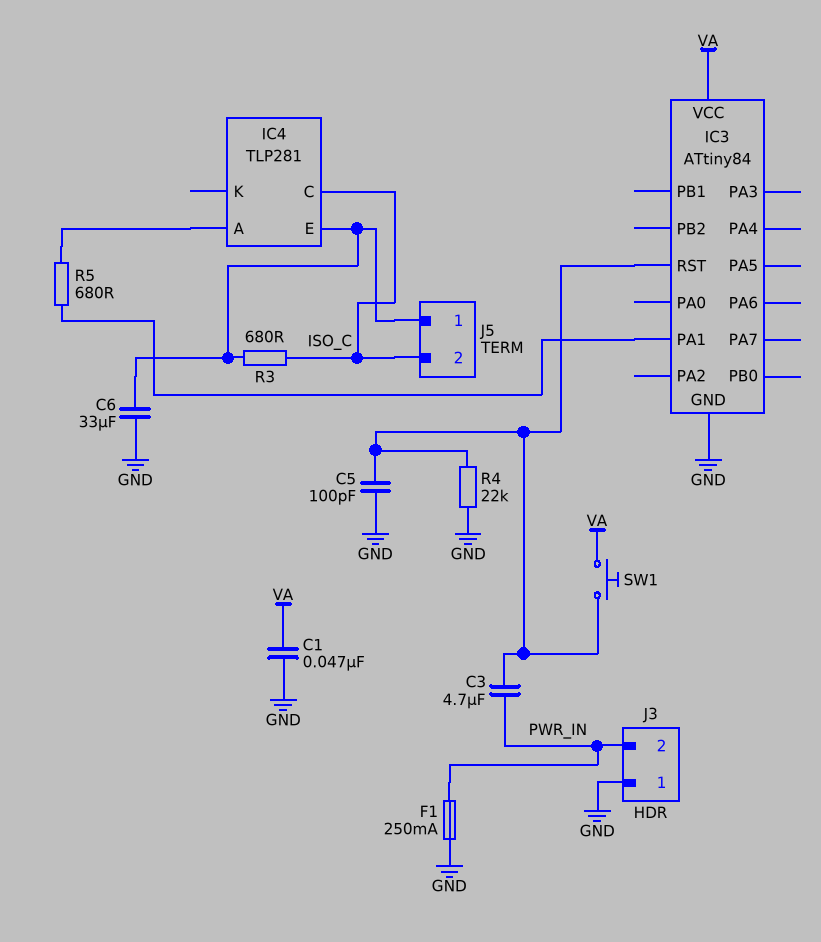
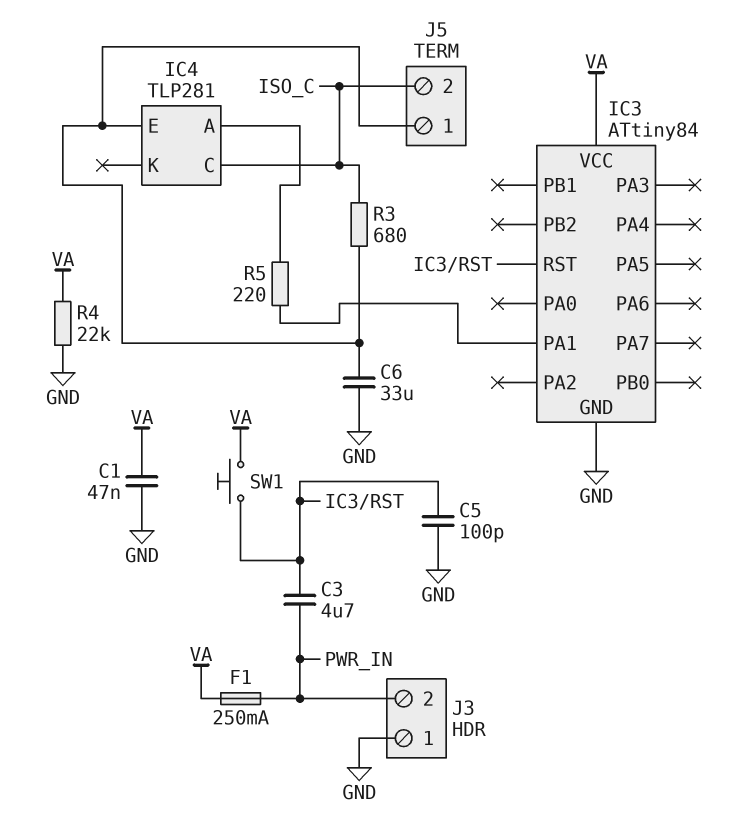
F1: 250mA (GND, PWR_IN) -> 250mA (PWR_IN, VA)
R4: 22k (GND, IC3/RST) -> 22k (GND, VA)
R5: 680 (IC3/PA1, IC4/A) -> 220 (IC3/PA1, IC4/A)

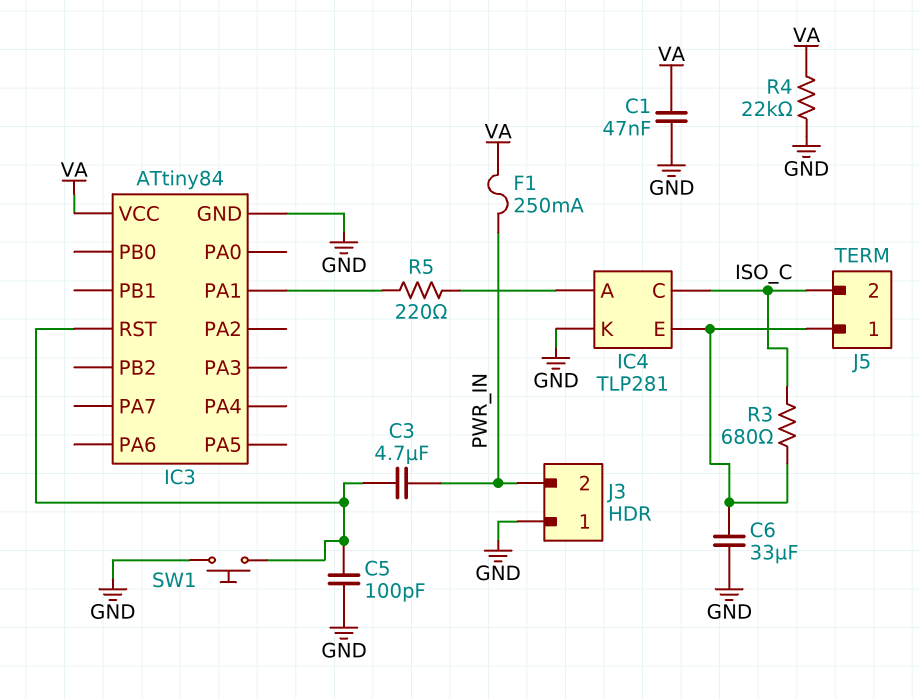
IC4 pin K: none -> GND
SW1: button (IC3/RST, VA) -> button (GND, IC3/RST)

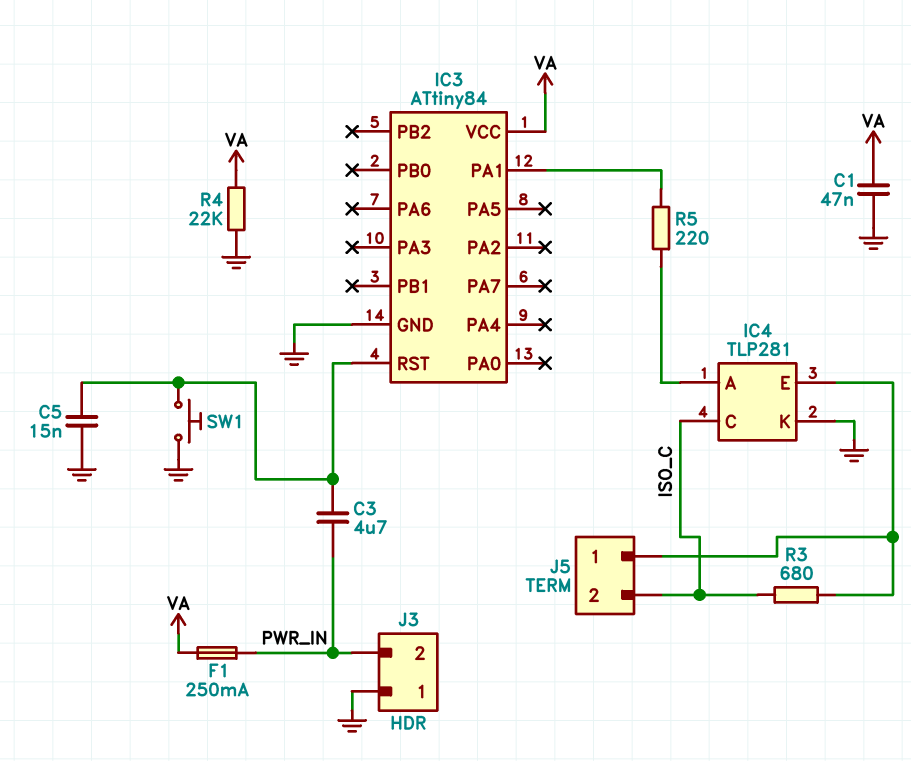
C5: 100pF (GND, IC3/RST) -> 15nF (GND, IC3/RST)
C6: 33uF (GND, IC4/E) -> none

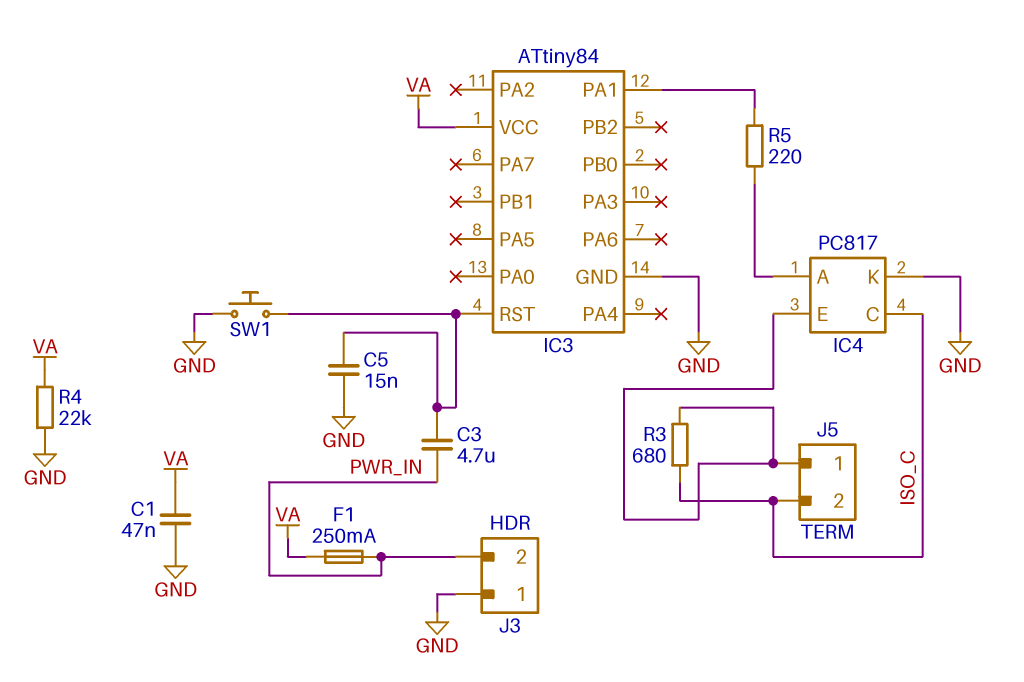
IC4: TLP281 -> PC817

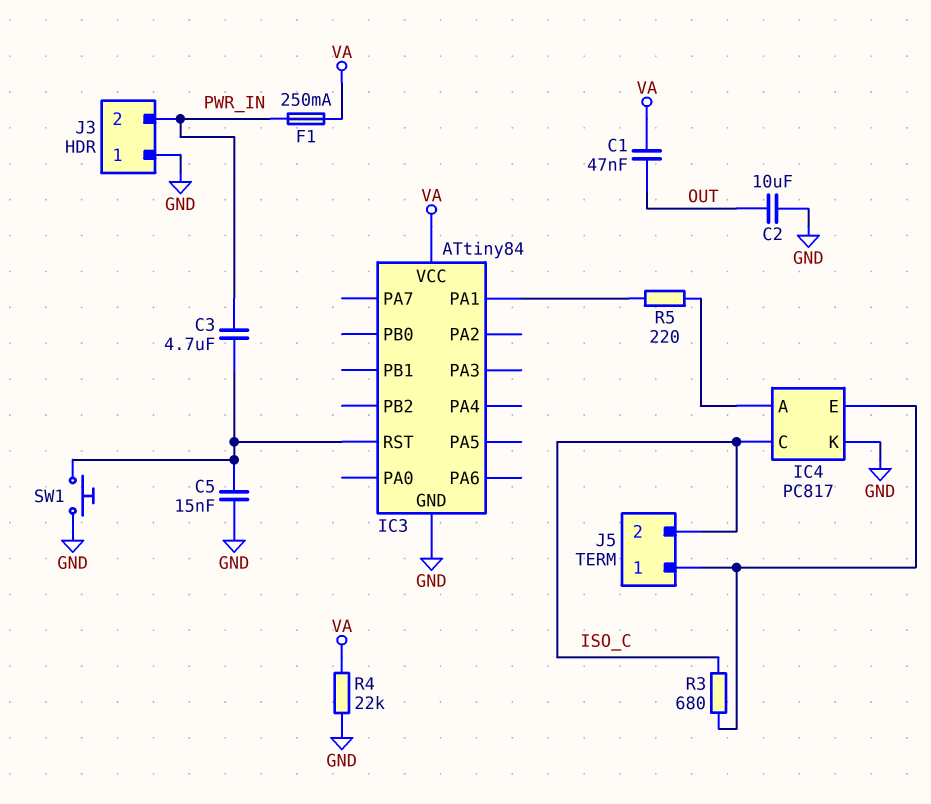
C1: 47nF (GND, VA) -> 47nF (OUT, VA)
C2: none -> 10uF (GND, OUT)

